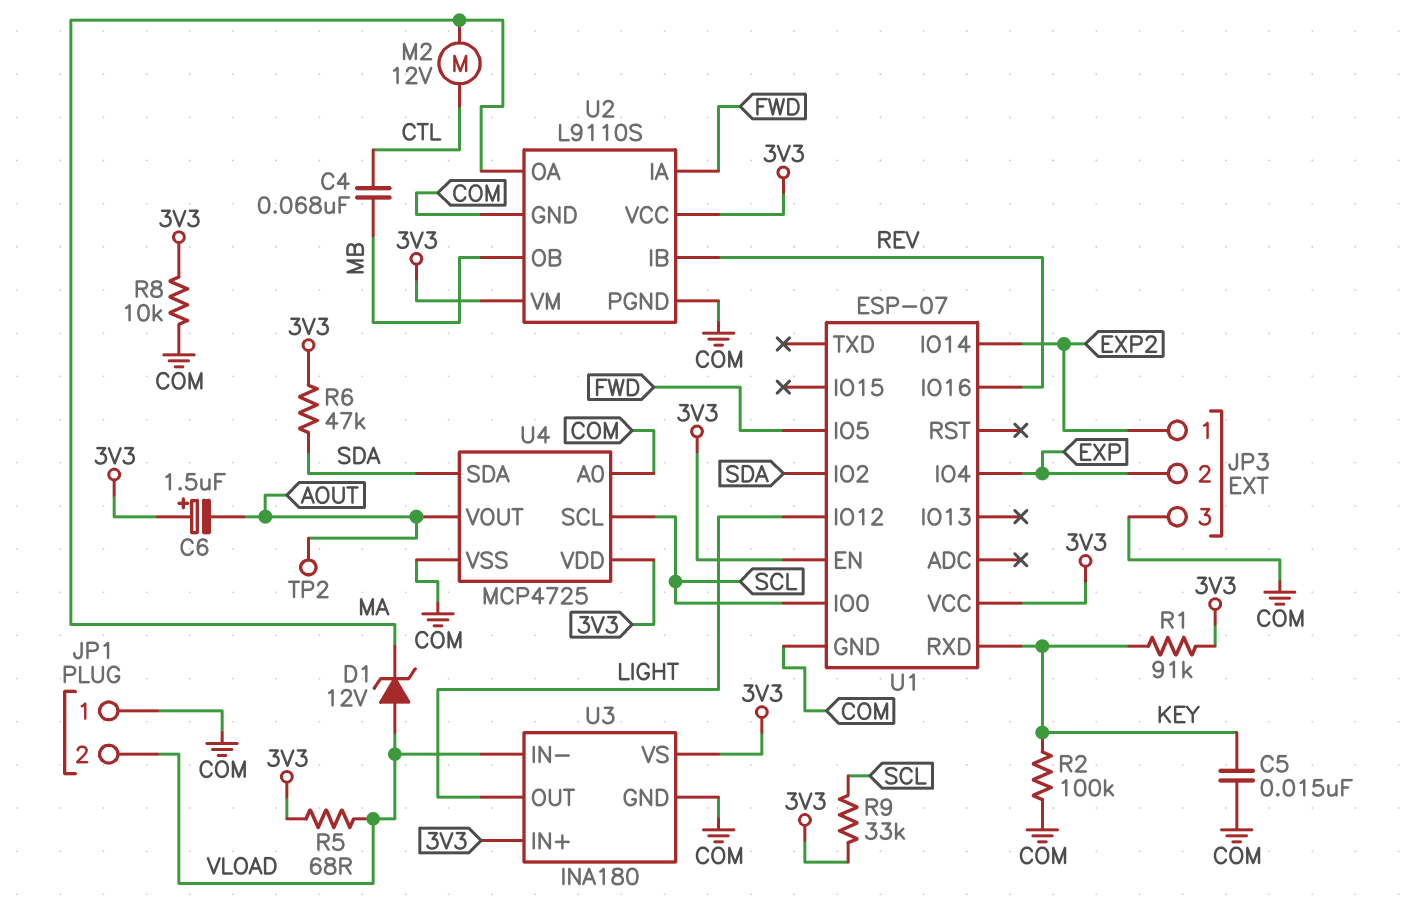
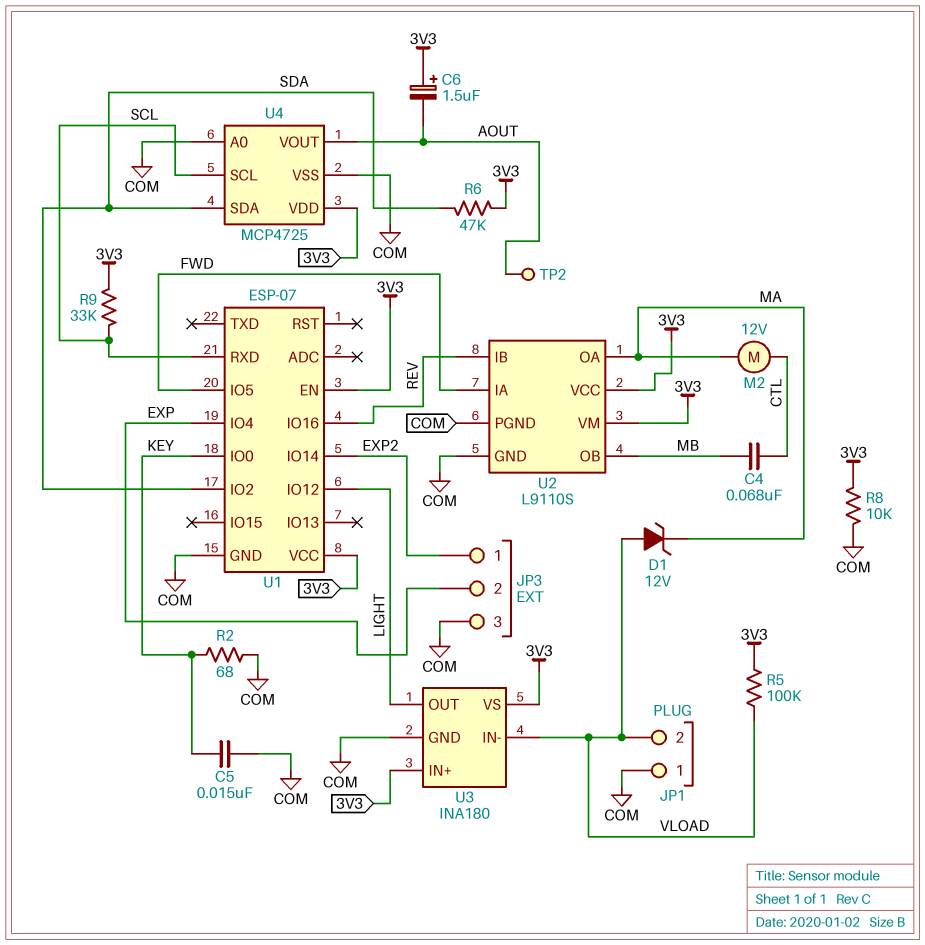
R1: 91k (3V3, KEY) -> none
R2: 100k (COM, KEY) -> 68 (COM, KEY)
R5: 68 (3V3, VLOAD) -> 100k (3V3, VLOAD)
U1 pin IO0: SCL -> KEY
U1 pin RXD: KEY -> SCL

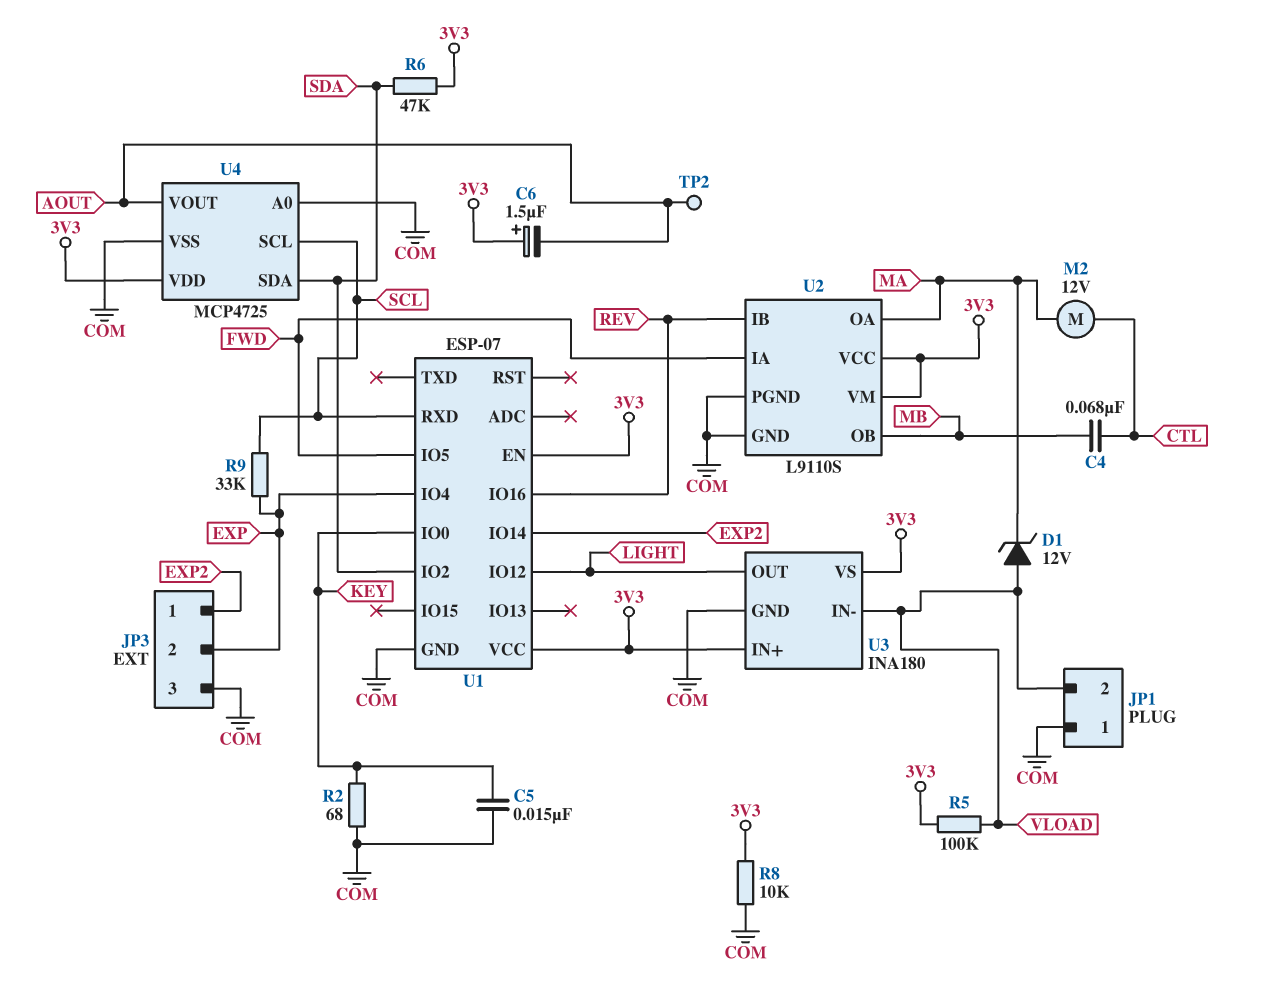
R9: 33k (3V3, SCL) -> 33k (EXP, SCL)

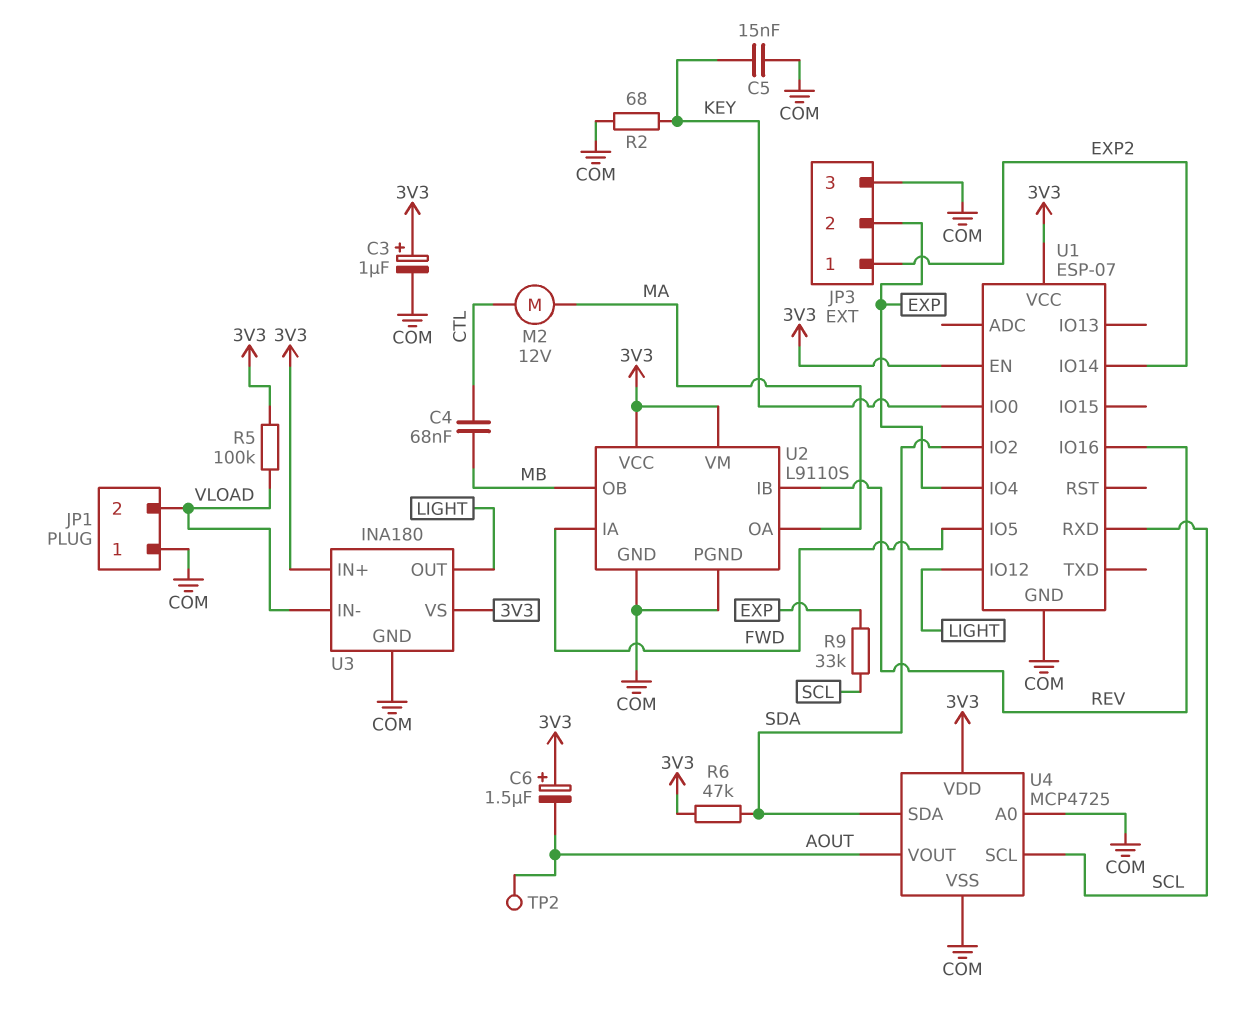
C3: none -> 1uF (plus 3V3, minus COM)
D1: zener 12V (A VLOAD, K MA) -> none
R8: 10k (3V3, COM) -> none

